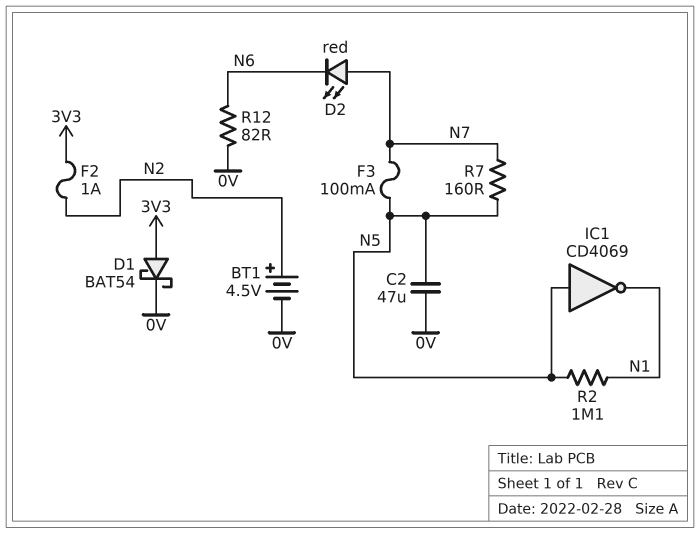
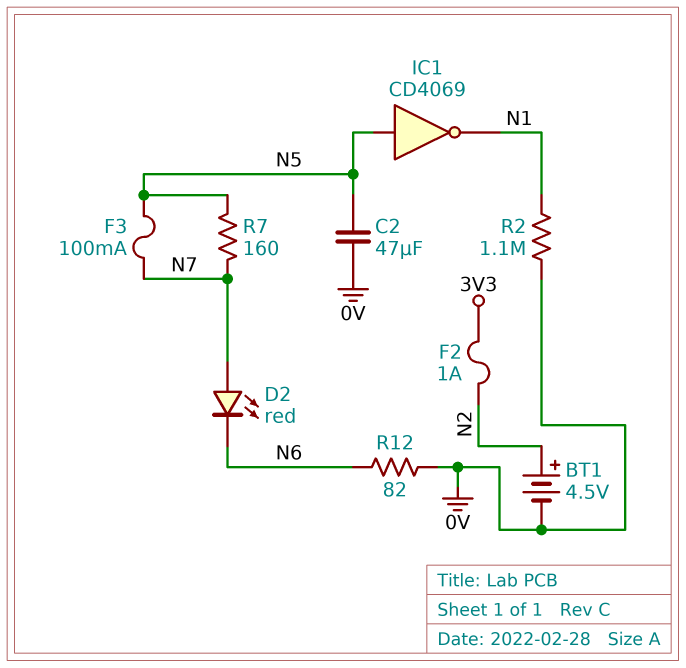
D1: schottky BAT54 (A 3V3, K 0V) -> none
R2: 1.1M (N1, N5) -> 1.1M (0V, N1)

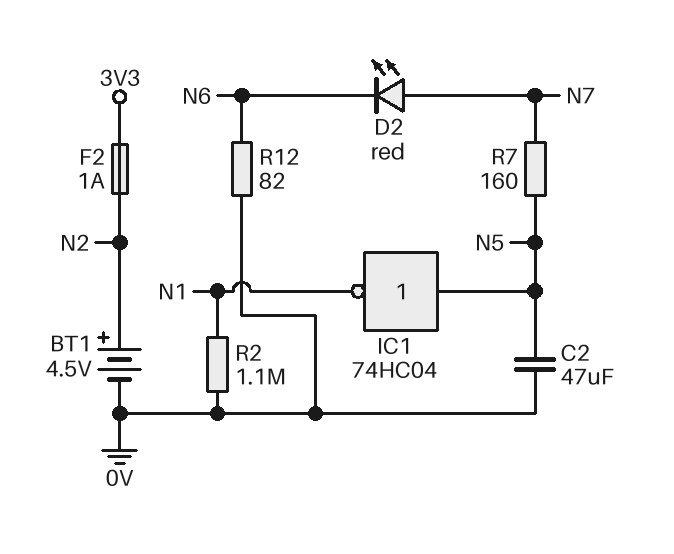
F3: 100mA (N5, N7) -> none
IC1: NOT CD4069 (in N5, out N1) -> NOT 74HC04 (in N5, out N1)

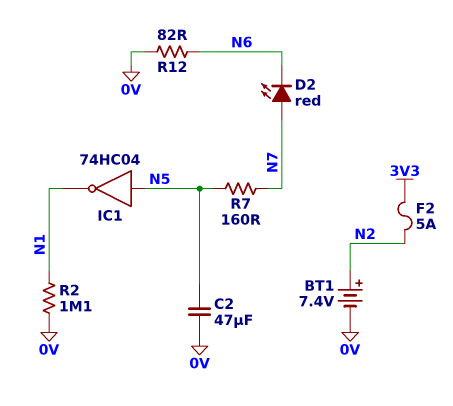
BT1: 4.5V (plus N2, minus 0V) -> 7.4V (plus N2, minus 0V)
F2: 1A (3V3, N2) -> 5A (3V3, N2)

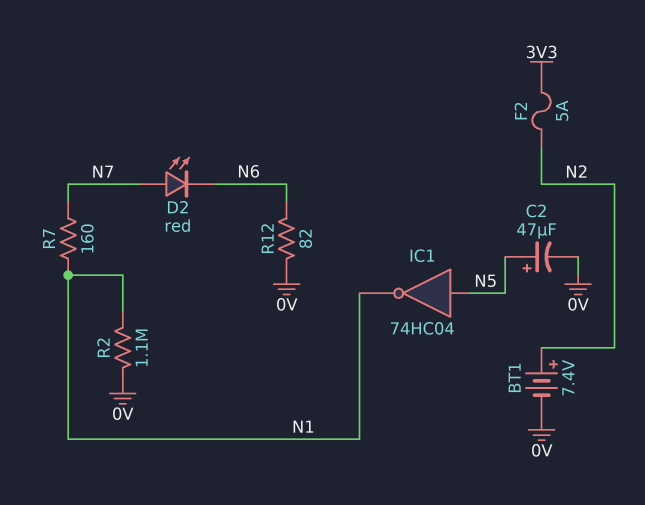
C2: 47uF (0V, N5) -> 47uF (plus N5, minus 0V)
R7: 160 (N5, N7) -> 160 (N1, N7)

